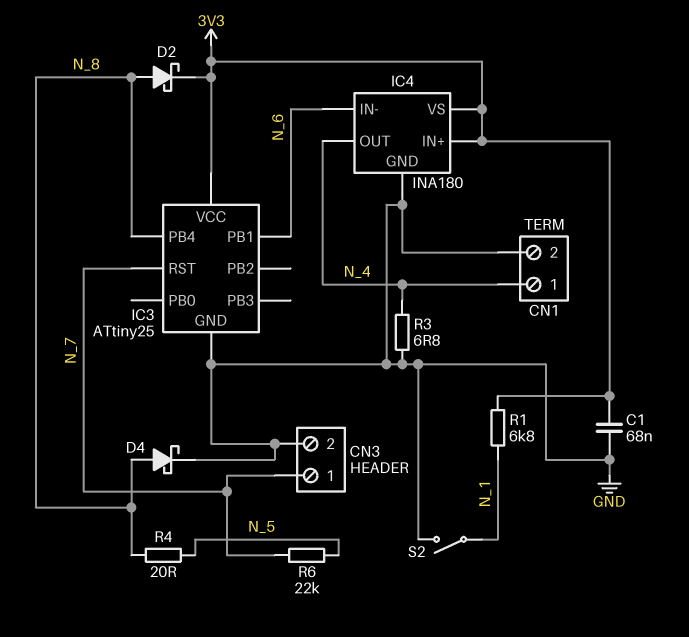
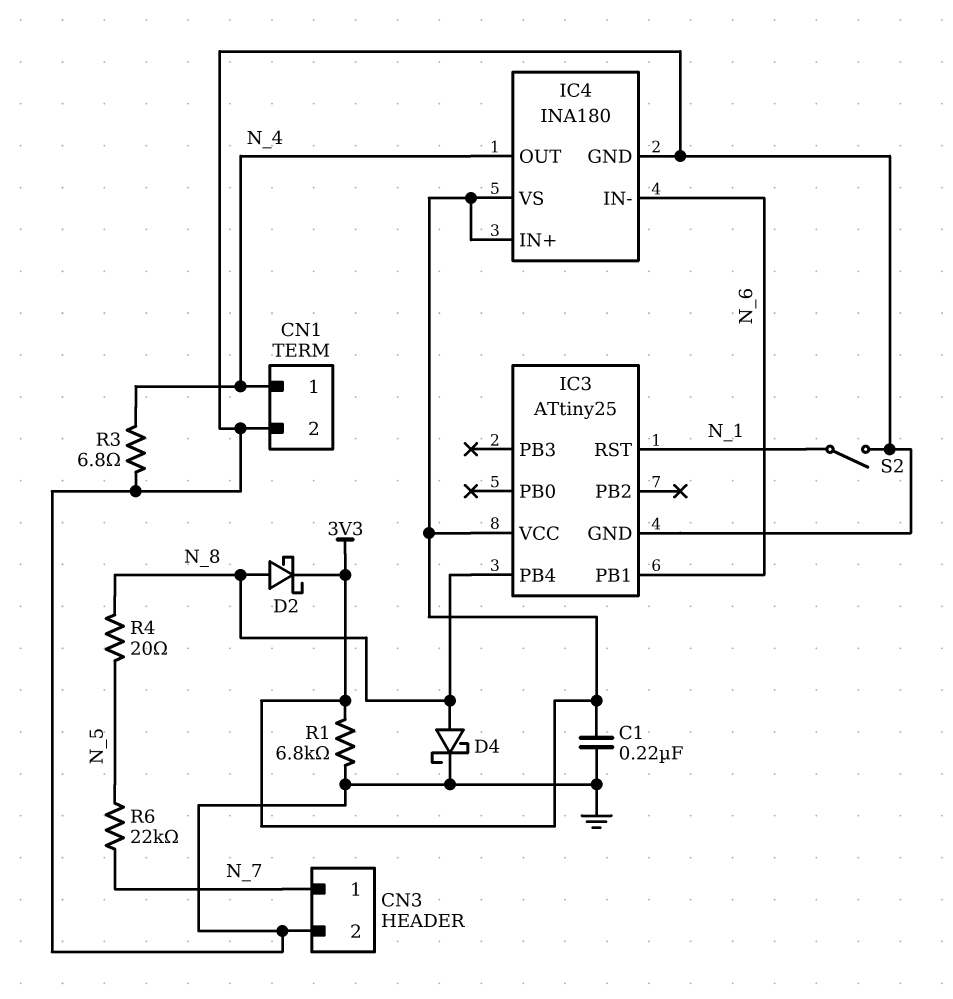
C1: 68nF (3V3, GND) -> 220nF (3V3, GND)
IC3 pin RST: N_7 -> N_1
R1: 6.8k (3V3, N_1) -> 6.8k (3V3, GND)

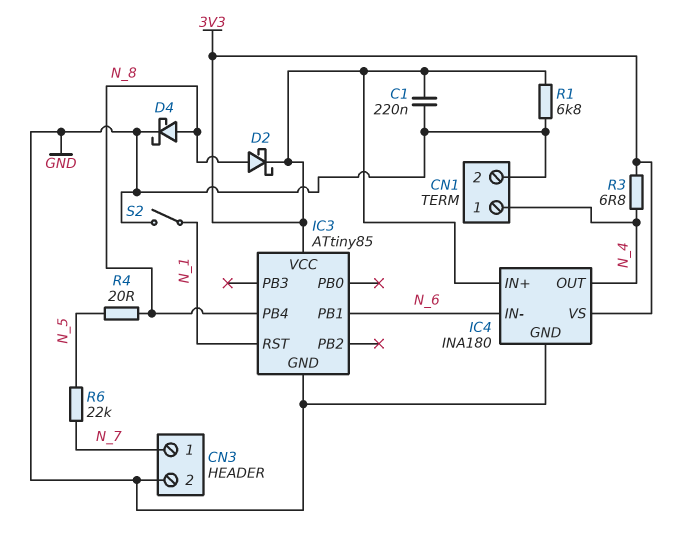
IC3: ATtiny25 -> ATtiny85
R3: 6.8 (GND, N_4) -> 6.8 (3V3, N_4)

